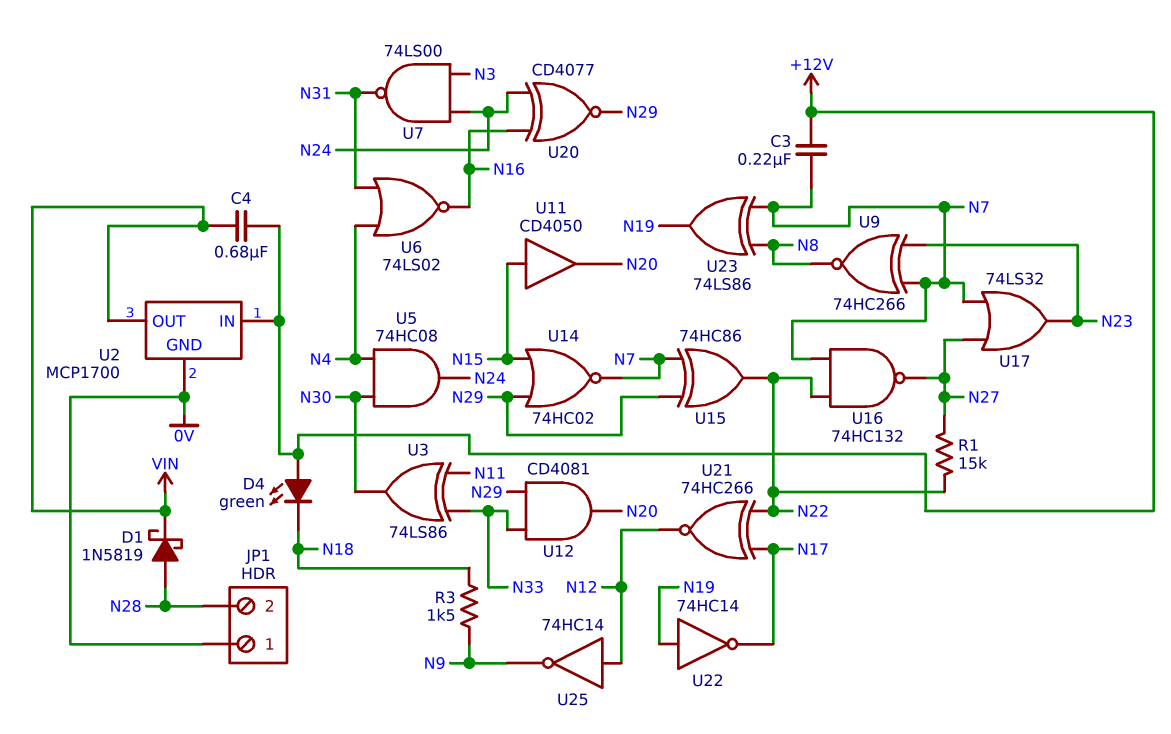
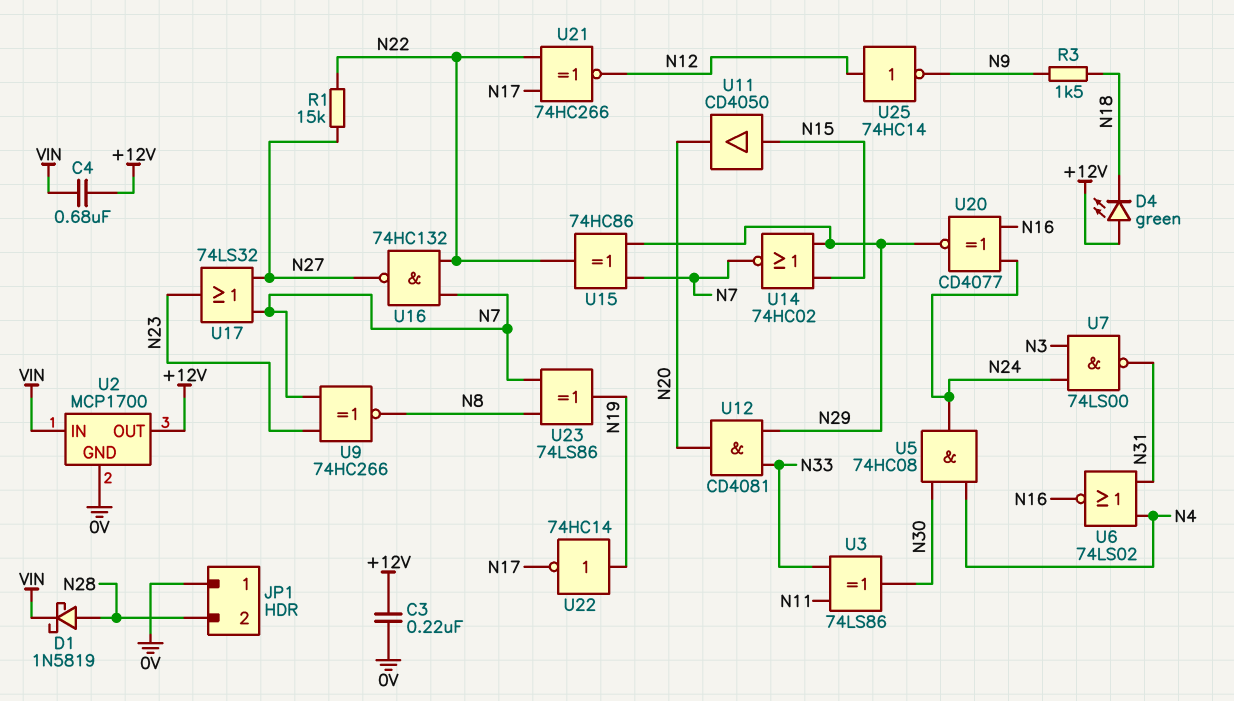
C3: 220nF (+12V, N7) -> 220nF (+12V, 0V)
U2 pin IN: +12V -> VIN
U2 pin OUT: VIN -> +12V

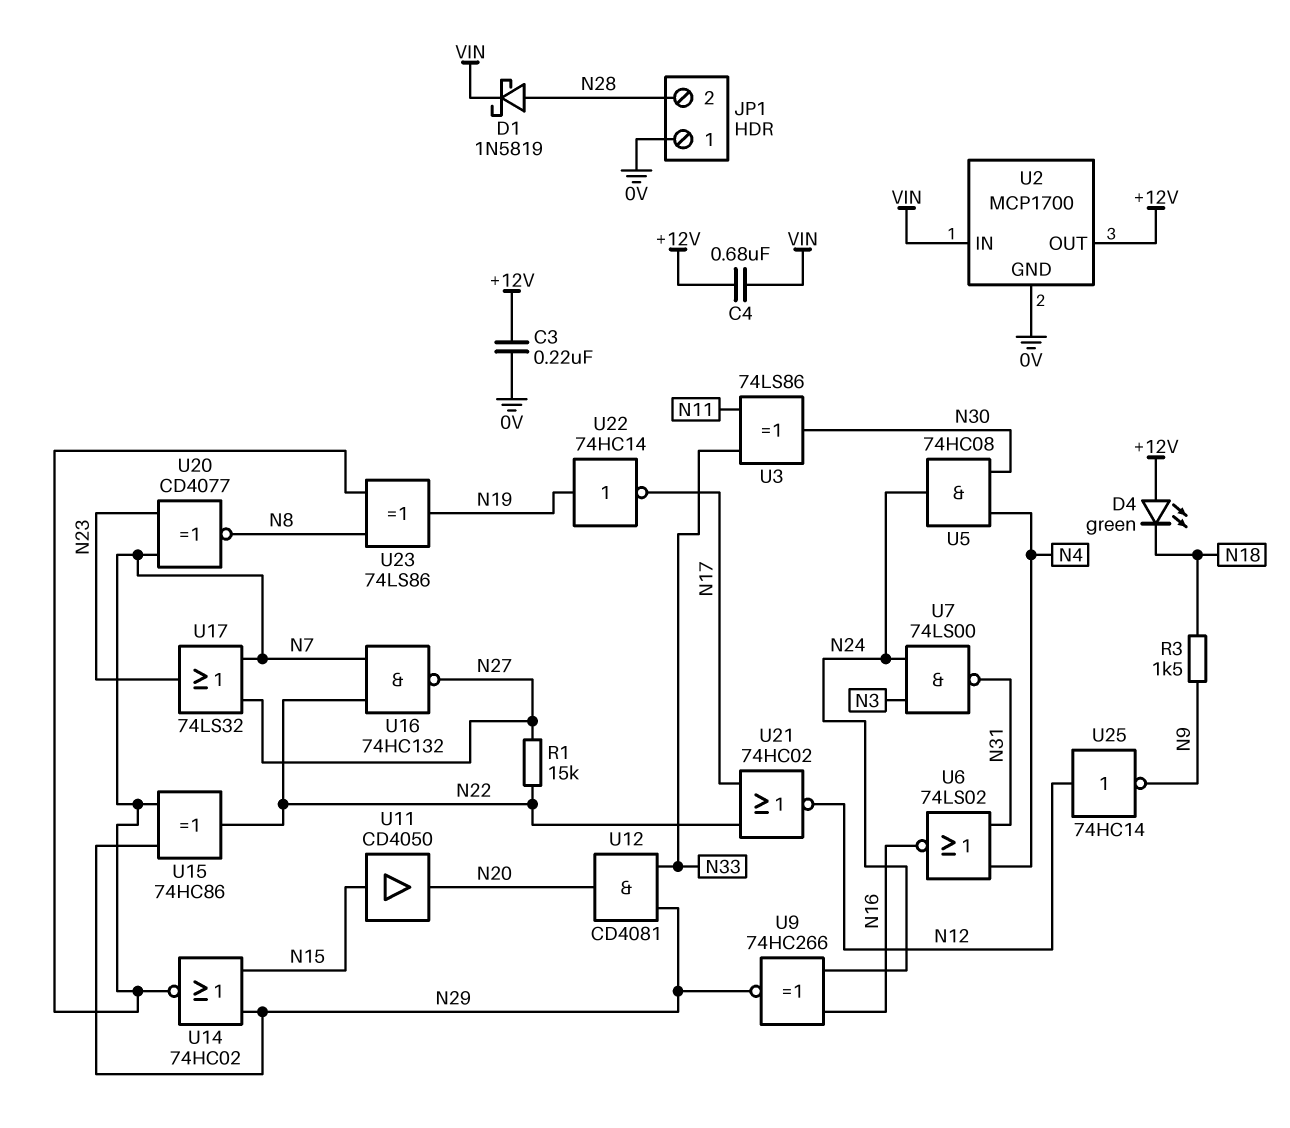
U9: XNOR 74HC266 (in N7, in N23, out N8) -> XNOR 74HC266 (in N16, in N24, out N29)
U20: XNOR CD4077 (in N16, in N24, out N29) -> XNOR CD4077 (in N7, in N23, out N8)
U21: XNOR 74HC266 (in N17, in N22, out N12) -> NOR 74HC02 (in N17, in N22, out N12)

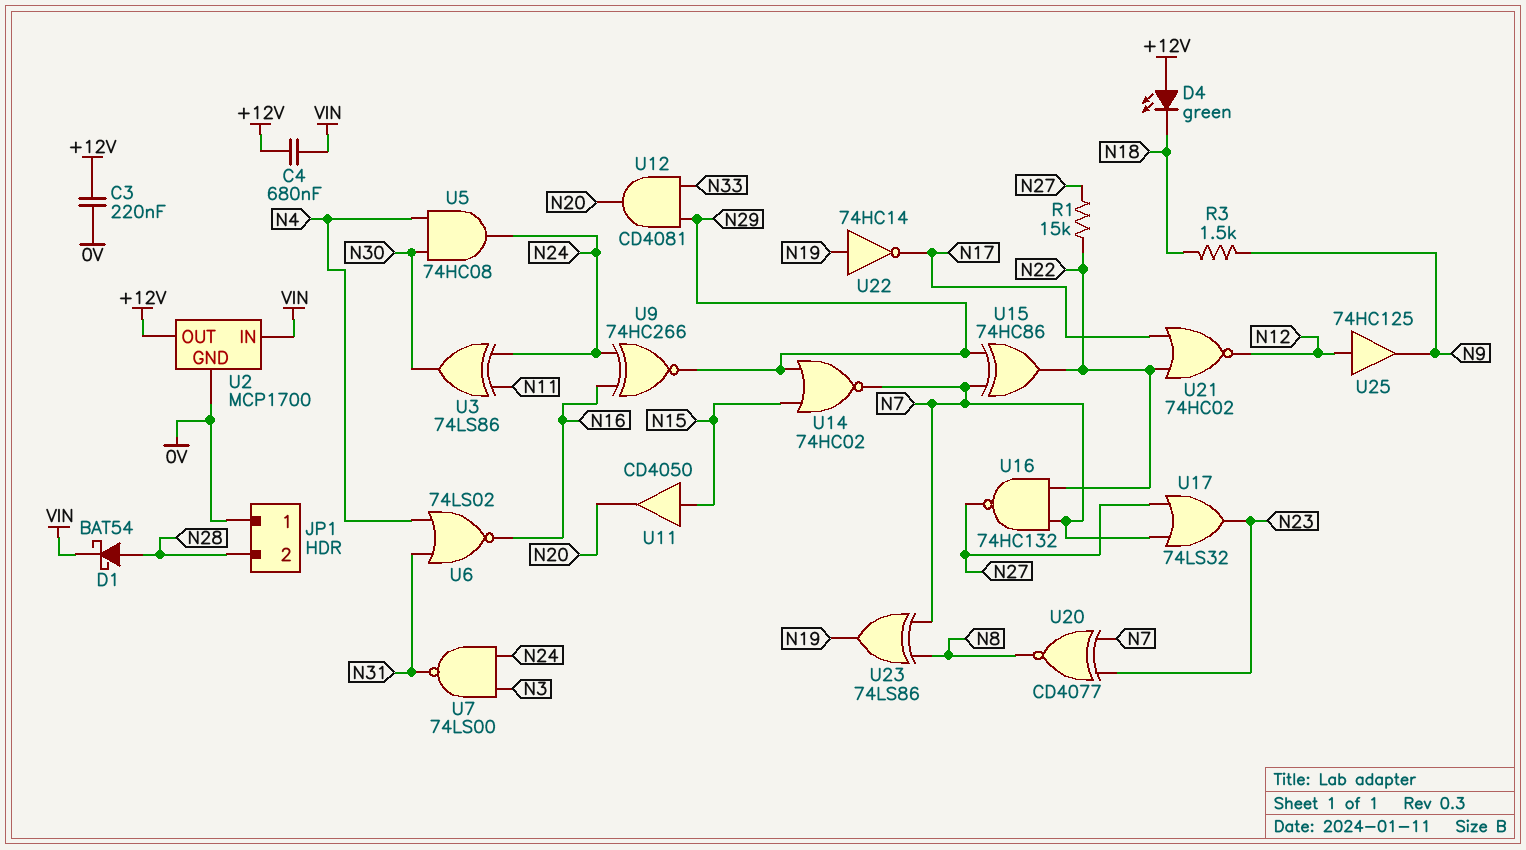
D1: schottky 1N5819 (A N28, K VIN) -> schottky BAT54 (A N28, K VIN)
U3: XOR 74LS86 (in N11, in N33, out N30) -> XOR 74LS86 (in N11, in N24, out N30)
U25: NOT 74HC14 (in N12, out N9) -> buffer 74HC125 (in N12, out N9)

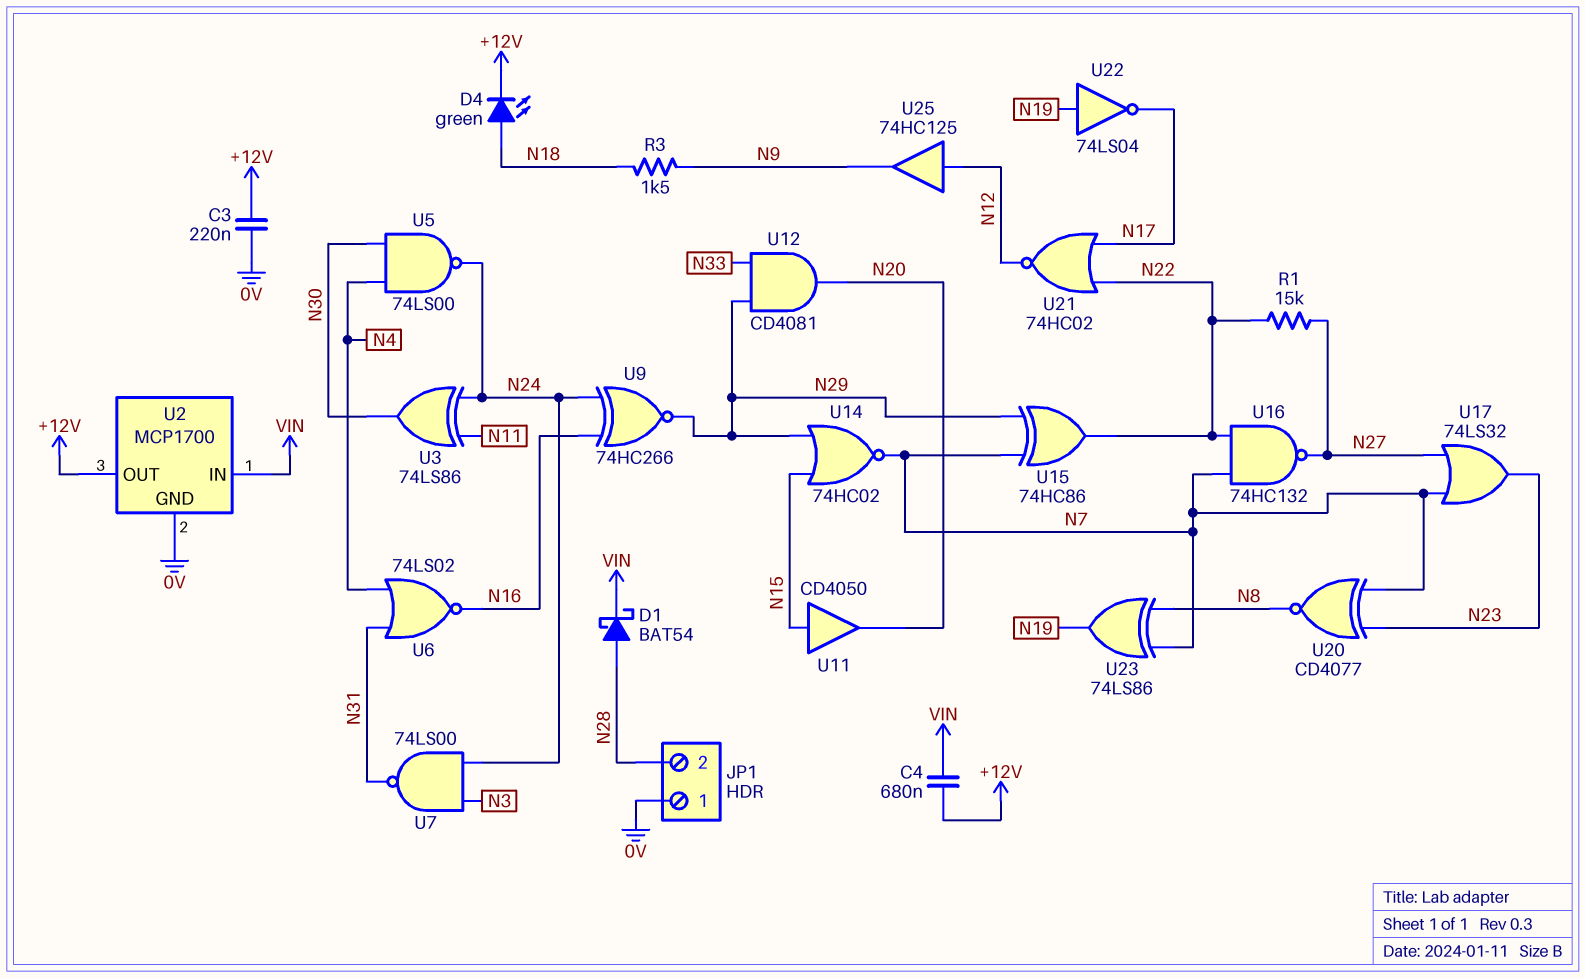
D4: LED green (A +12V, K N18) -> LED green (A N18, K +12V)
U5: AND 74HC08 (in N4, in N30, out N24) -> NAND 74LS00 (in N4, in N30, out N24)
U22: NOT 74HC14 (in N19, out N17) -> NOT 74LS04 (in N19, out N17)

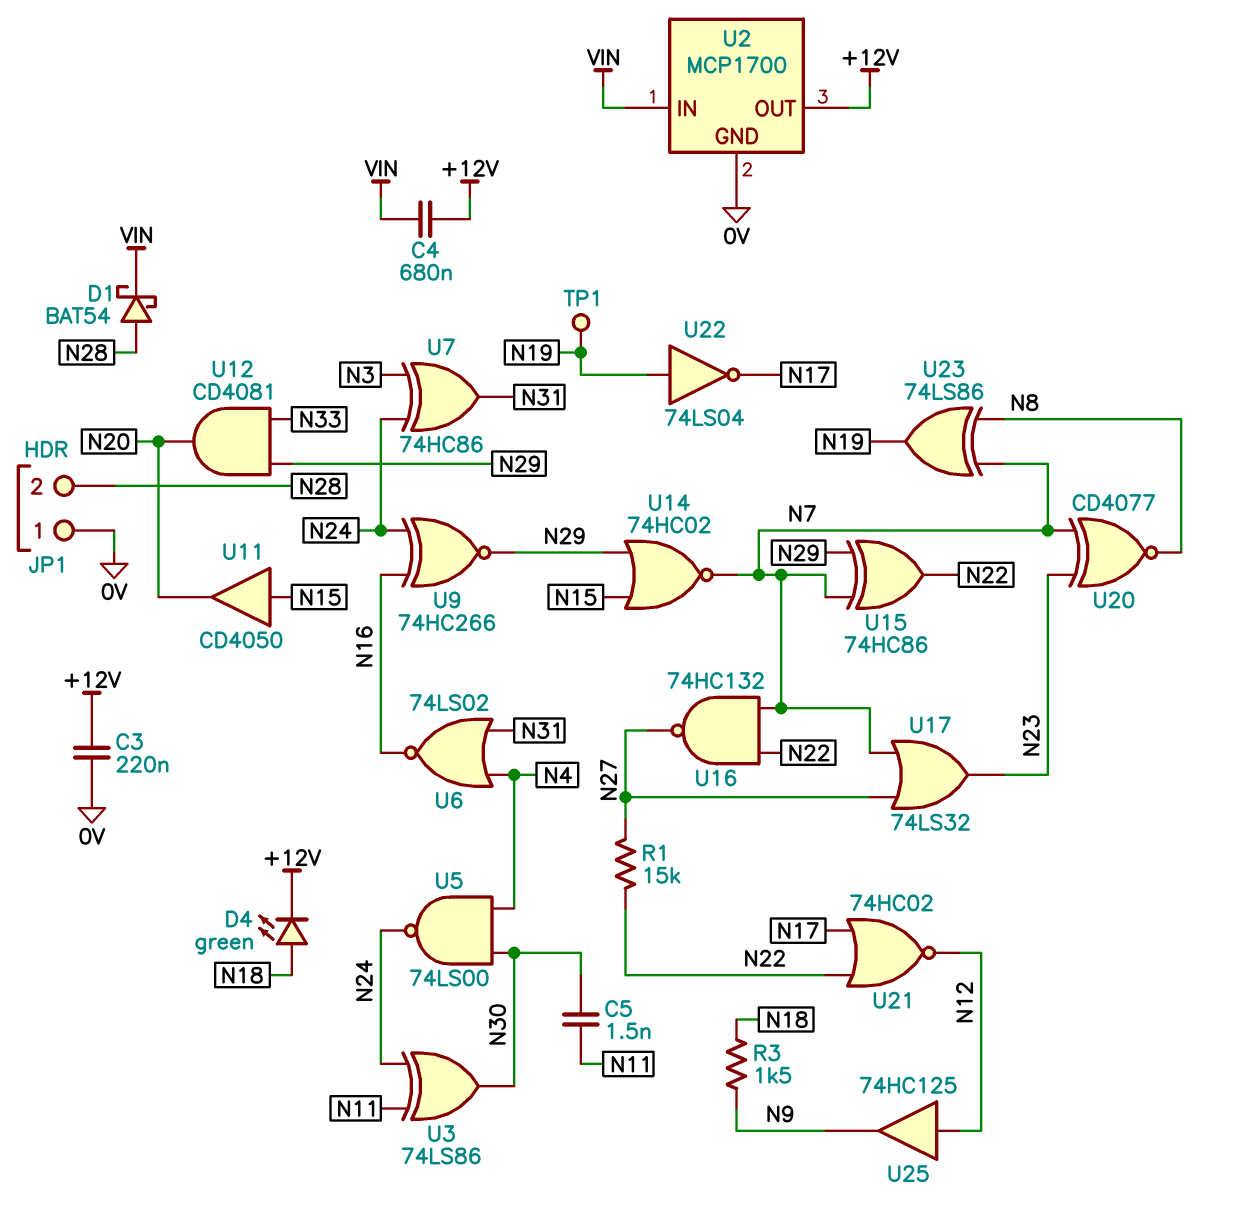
C5: none -> 1.5nF (N11, N30)
TP1: none -> test point (N19)
U7: NAND 74LS00 (in N3, in N24, out N31) -> XOR 74HC86 (in N3, in N24, out N31)

